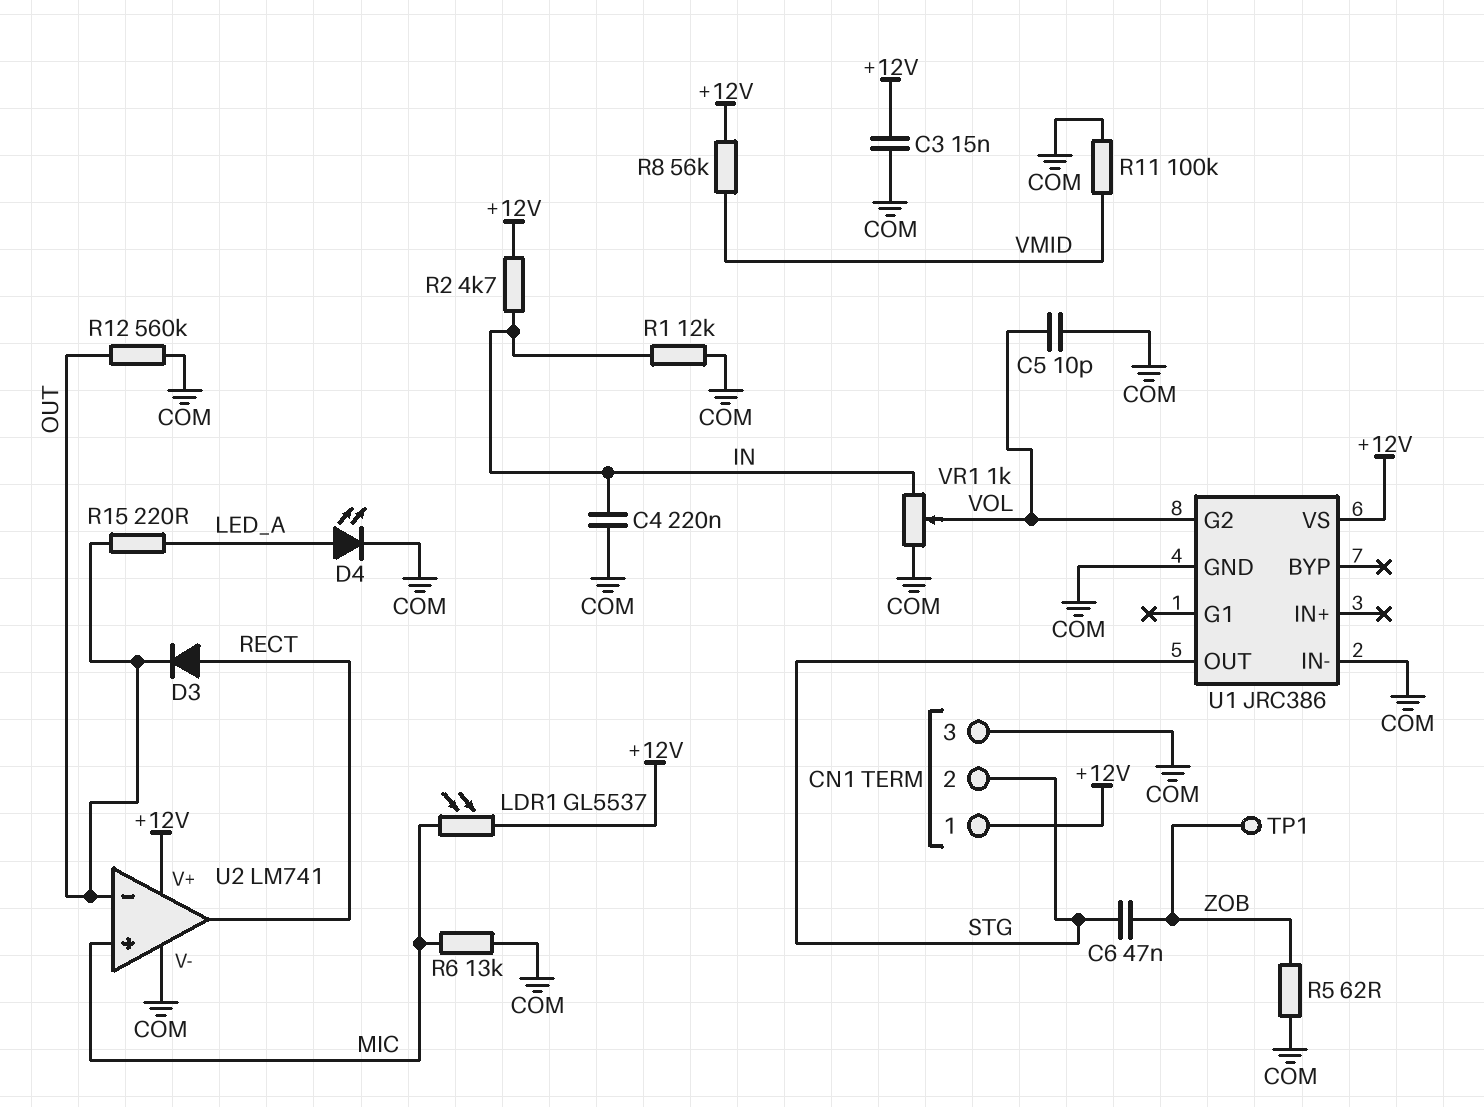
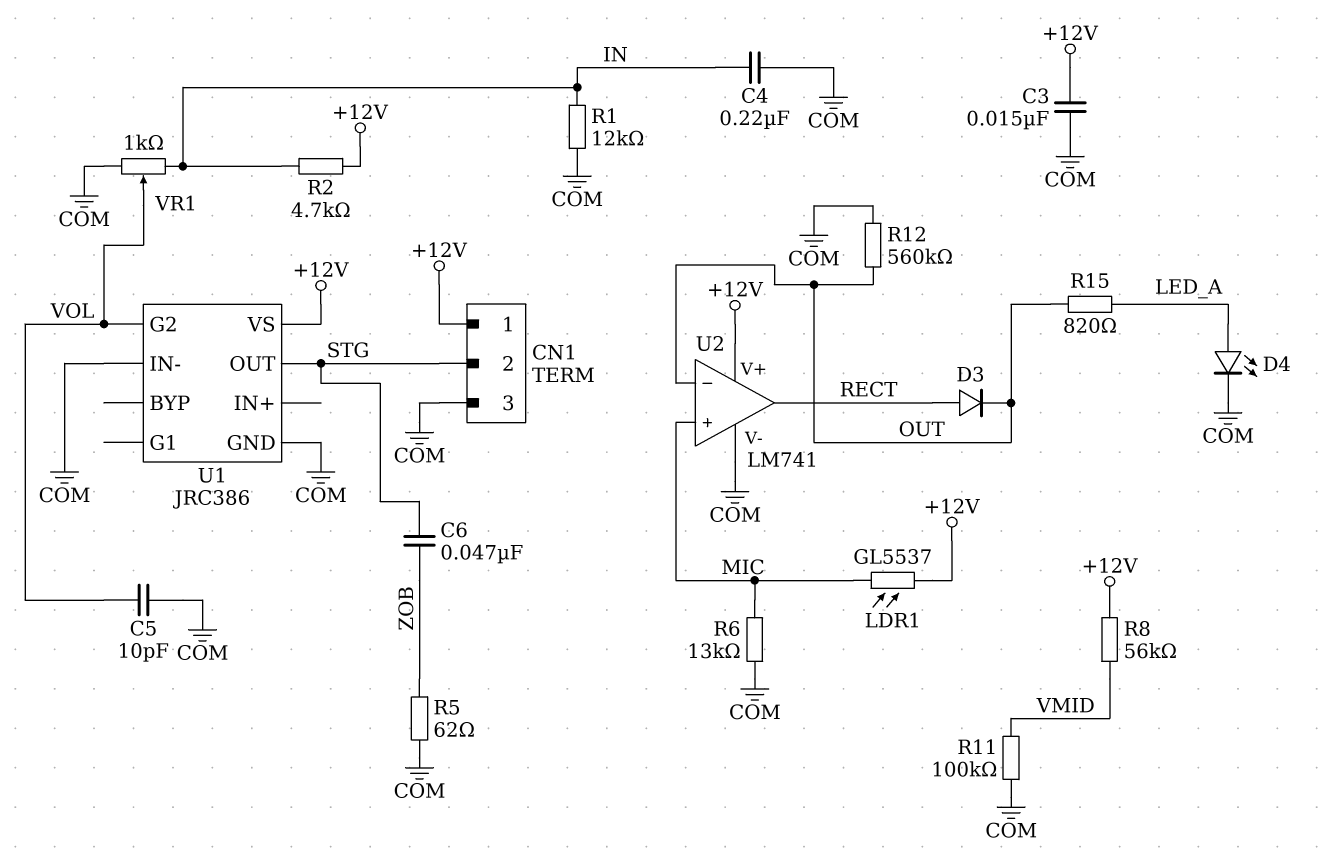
R15: 220 (LED_A, OUT) -> 820 (LED_A, OUT)
TP1: test point (ZOB) -> none

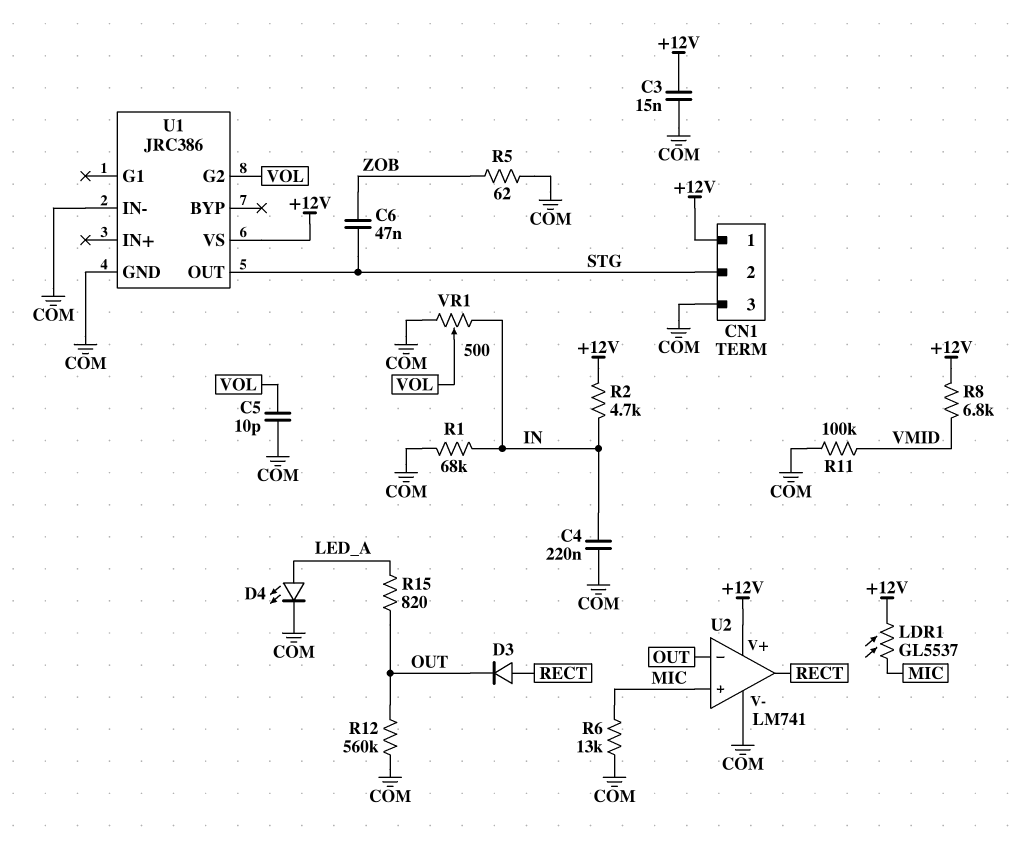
R1: 12k (COM, IN) -> 68k (COM, IN)
R8: 56k (+12V, VMID) -> 6.8k (+12V, VMID)
VR1: 1k (COM, IN, wiper VOL) -> 500 (COM, IN, wiper VOL)

